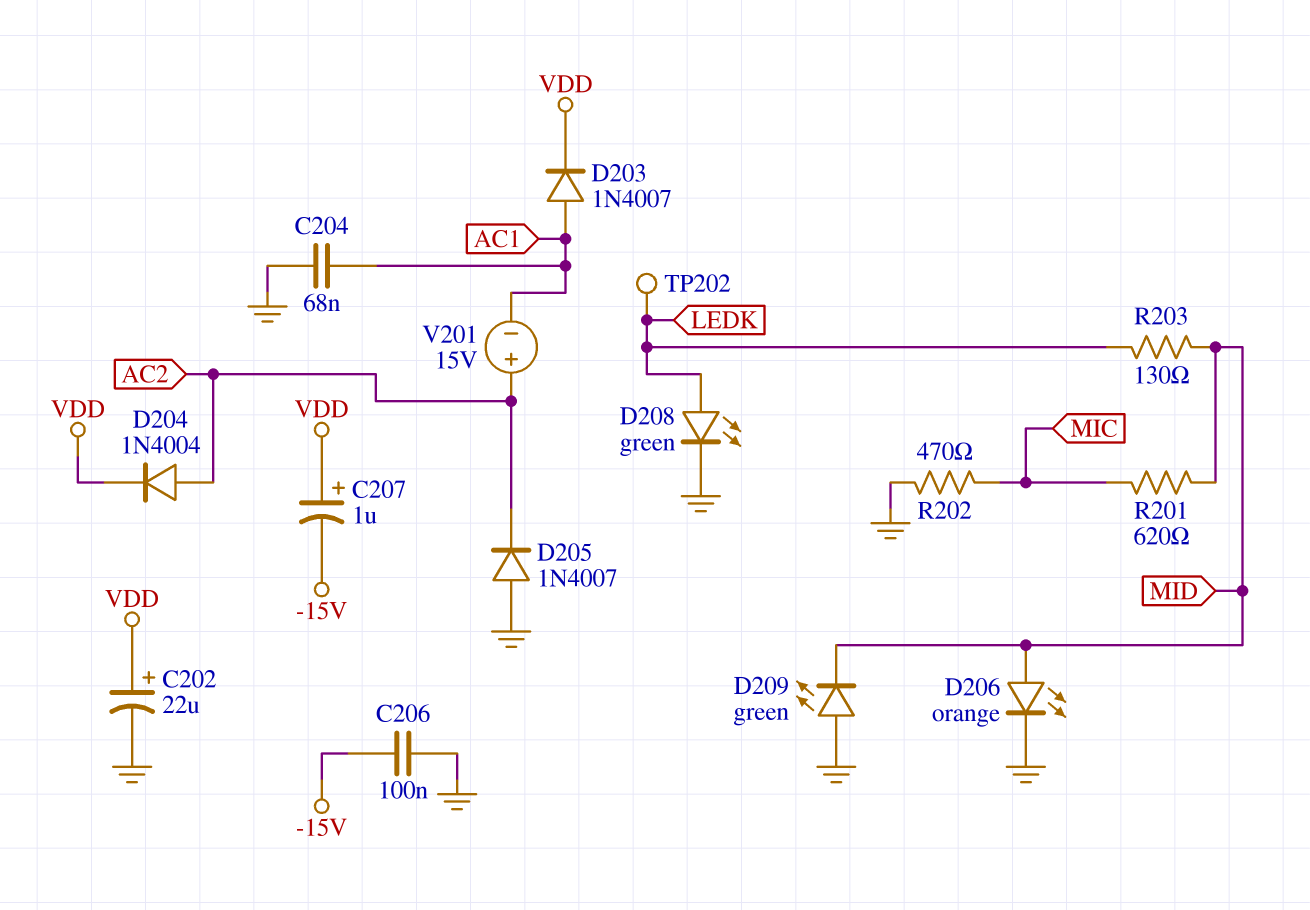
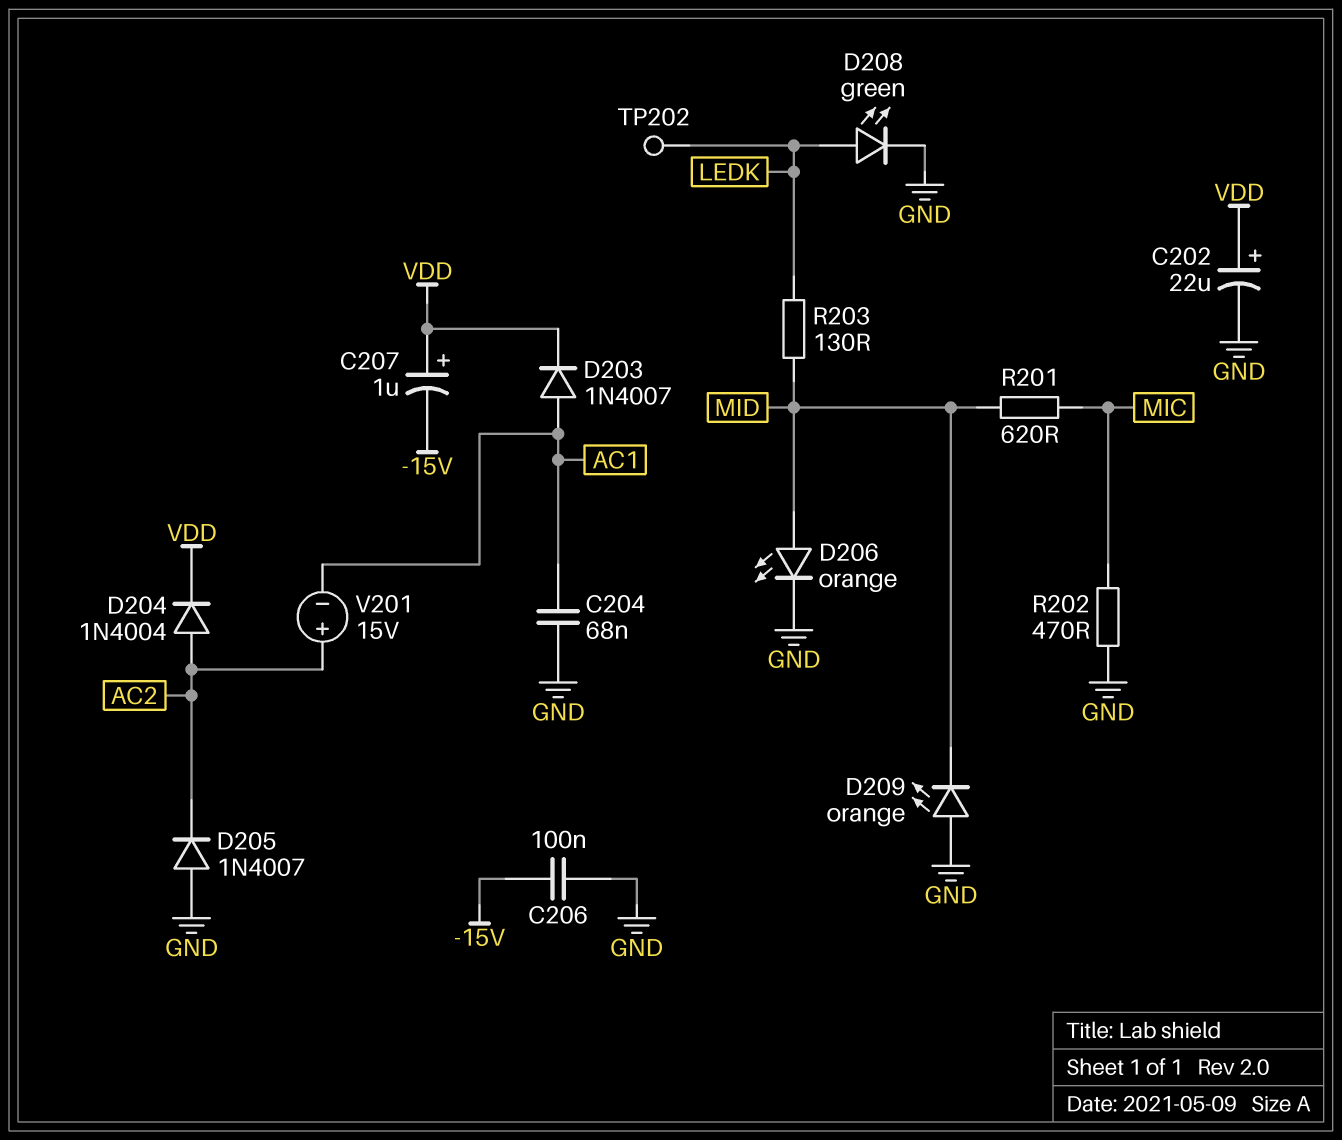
D209: LED green (A GND, K MID) -> LED orange (A GND, K MID)

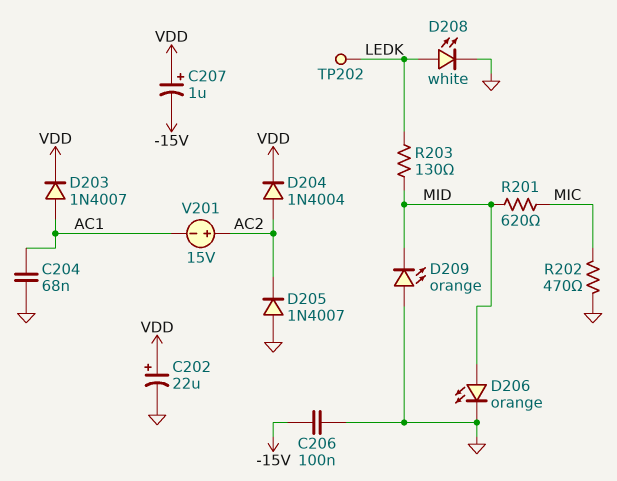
D208: LED green (A LEDK, K GND) -> LED white (A LEDK, K GND)

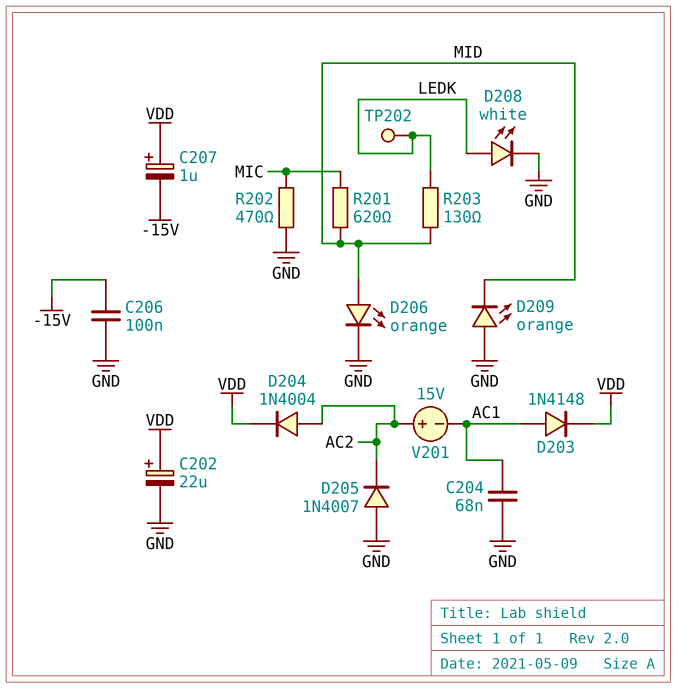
D203: diode 1N4007 (A AC1, K VDD) -> diode 1N4148 (A AC1, K VDD)

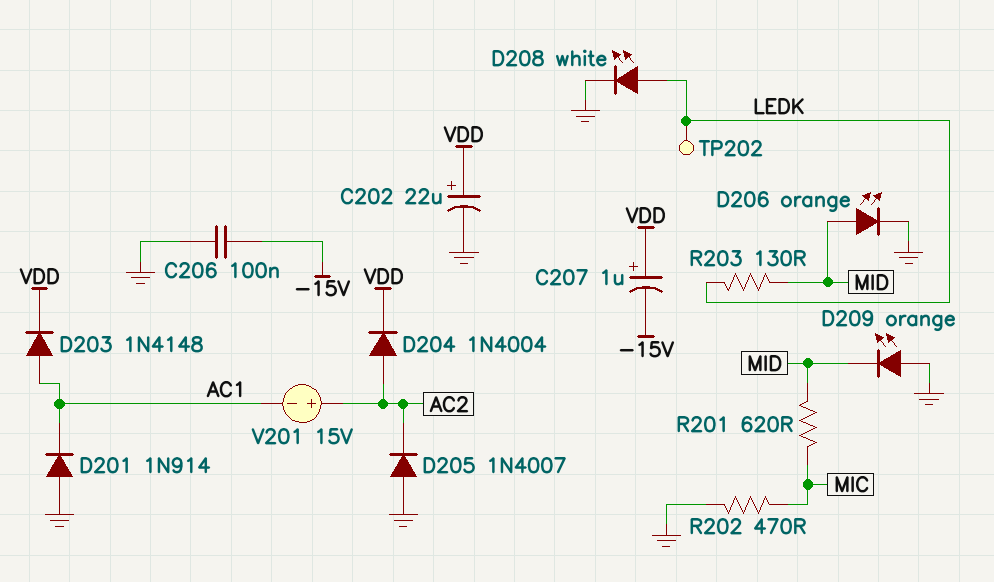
C204: 68nF (AC1, GND) -> none
D201: none -> diode 1N914 (A GND, K AC1)

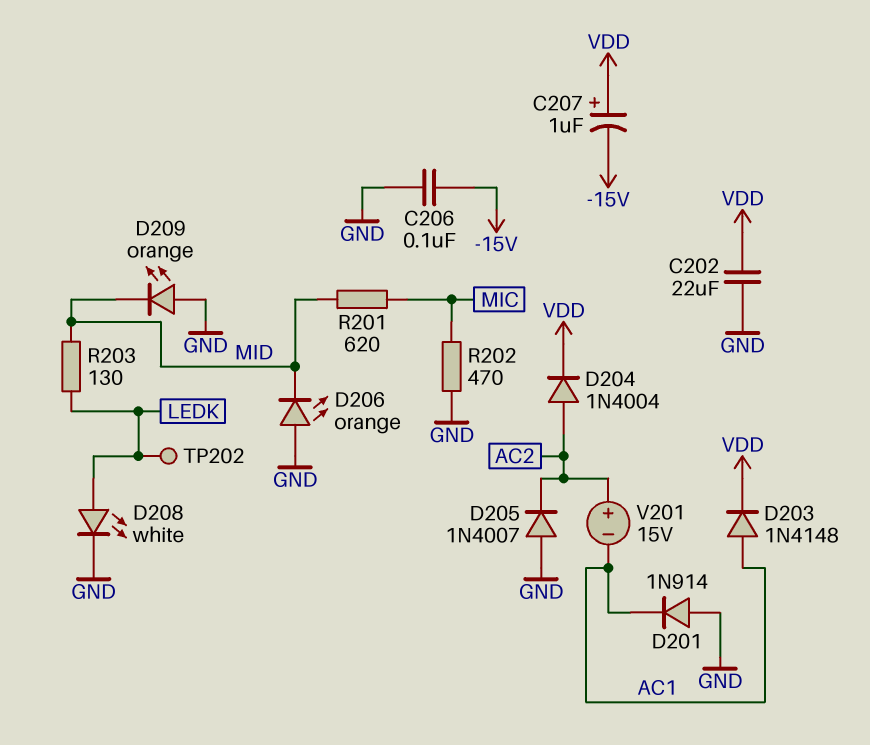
C202: 22uF (plus VDD, minus GND) -> 22uF (GND, VDD)
D206: LED orange (A MID, K GND) -> LED orange (A GND, K MID)

